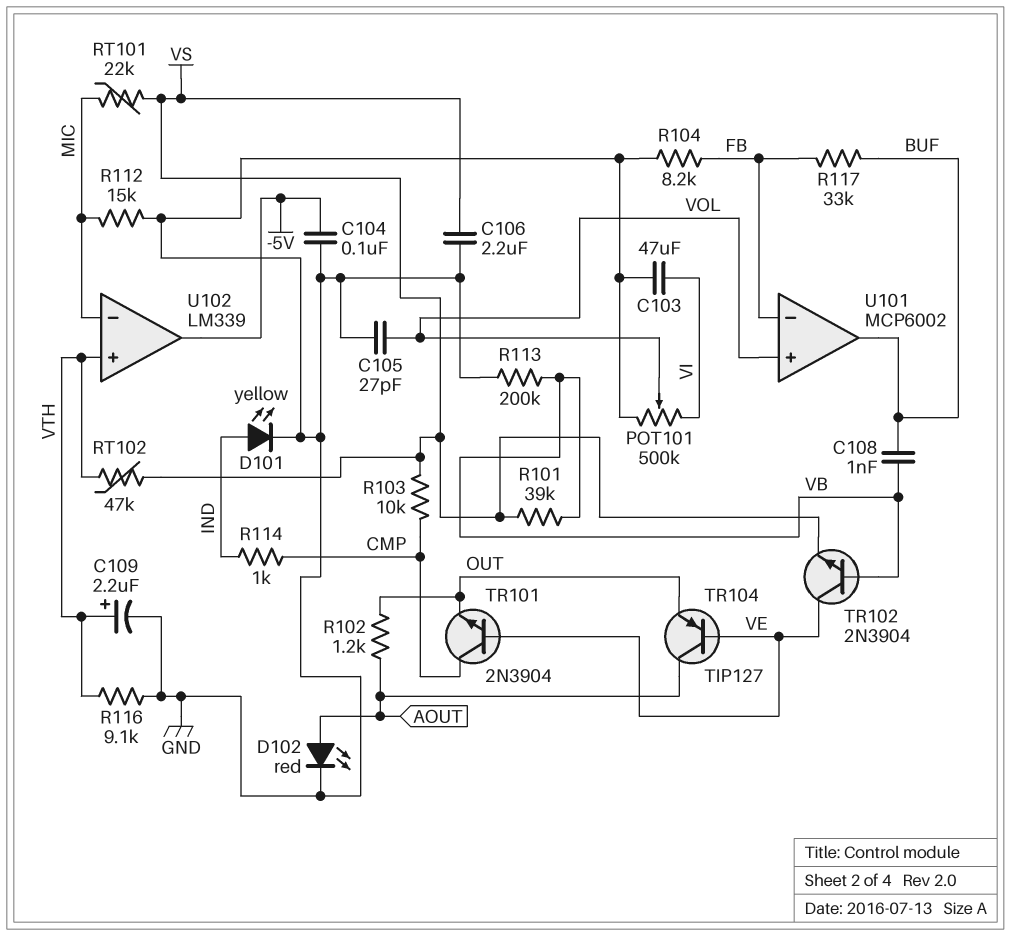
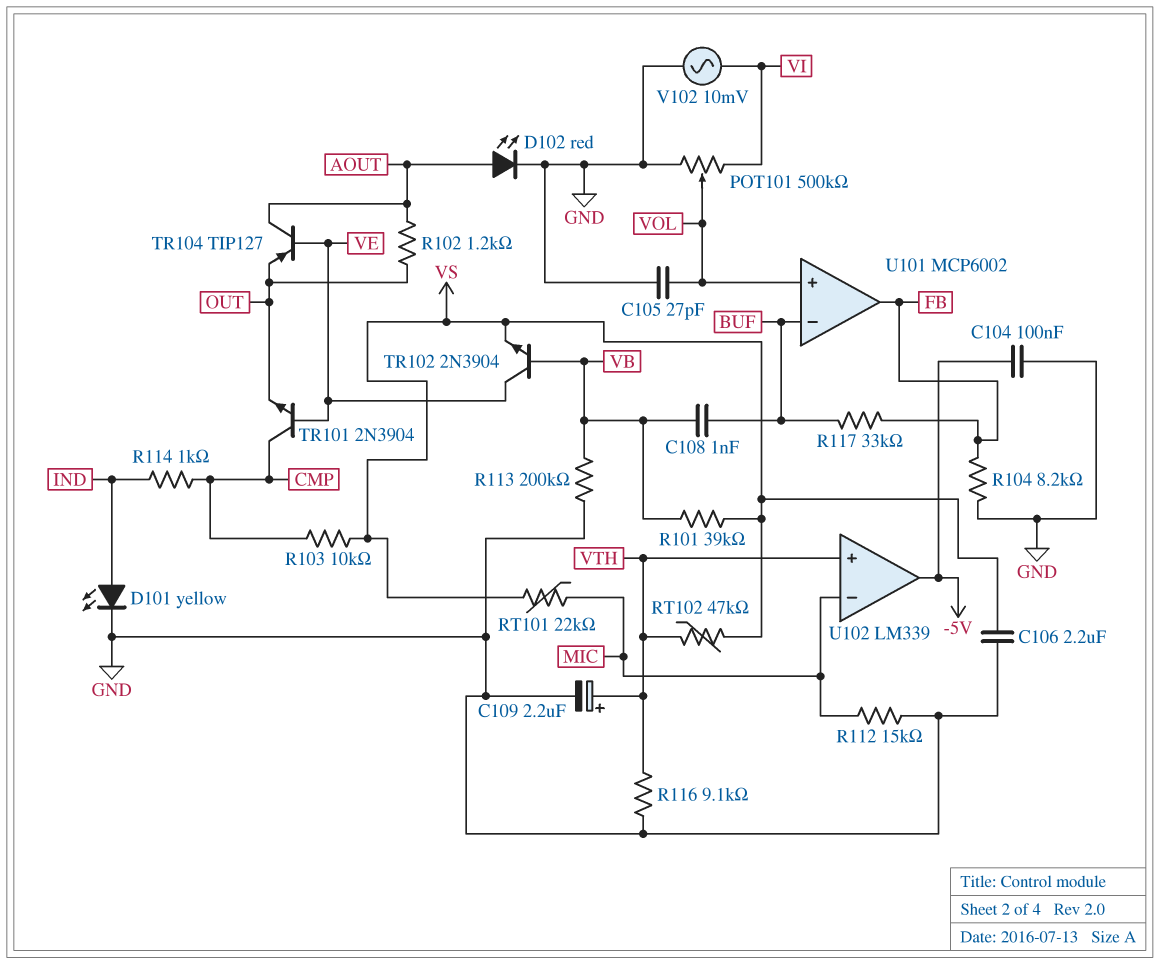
C103: 47uF (GND, VI) -> none
U101 pin in-: FB -> BUF
U101 pin out: BUF -> FB
V102: none -> AC 10mV (GND, VI)

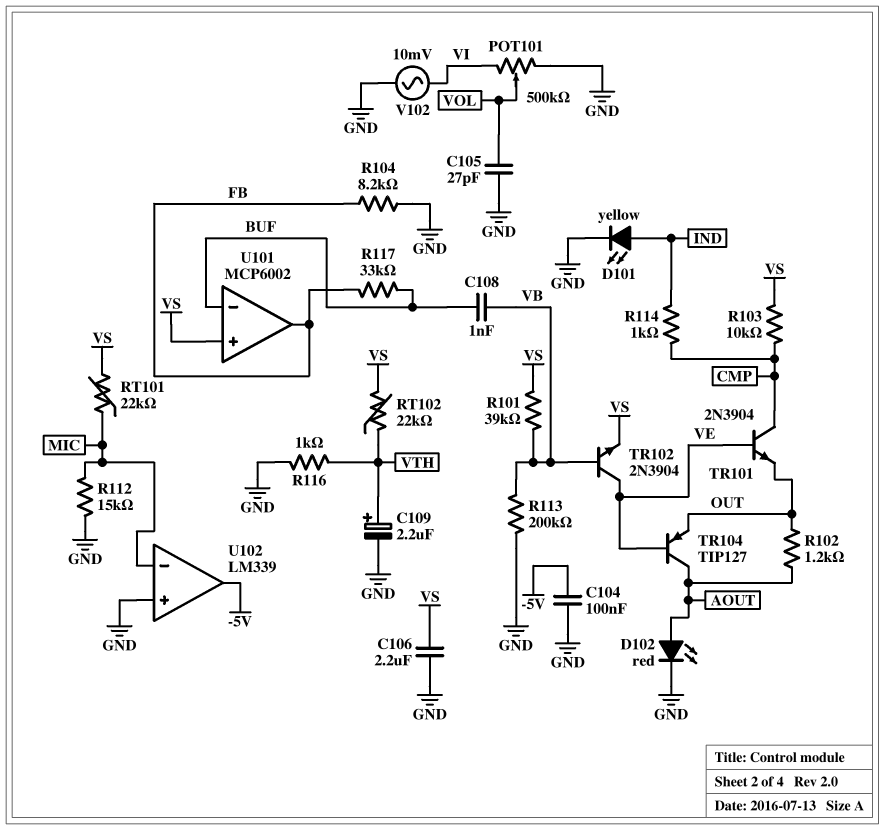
R116: 9.1k (GND, VTH) -> 1k (GND, VTH)
RT102: 47k (VS, VTH) -> 22k (VS, VTH)
U101 pin in+: VOL -> VS
U102 pin in+: VTH -> GND

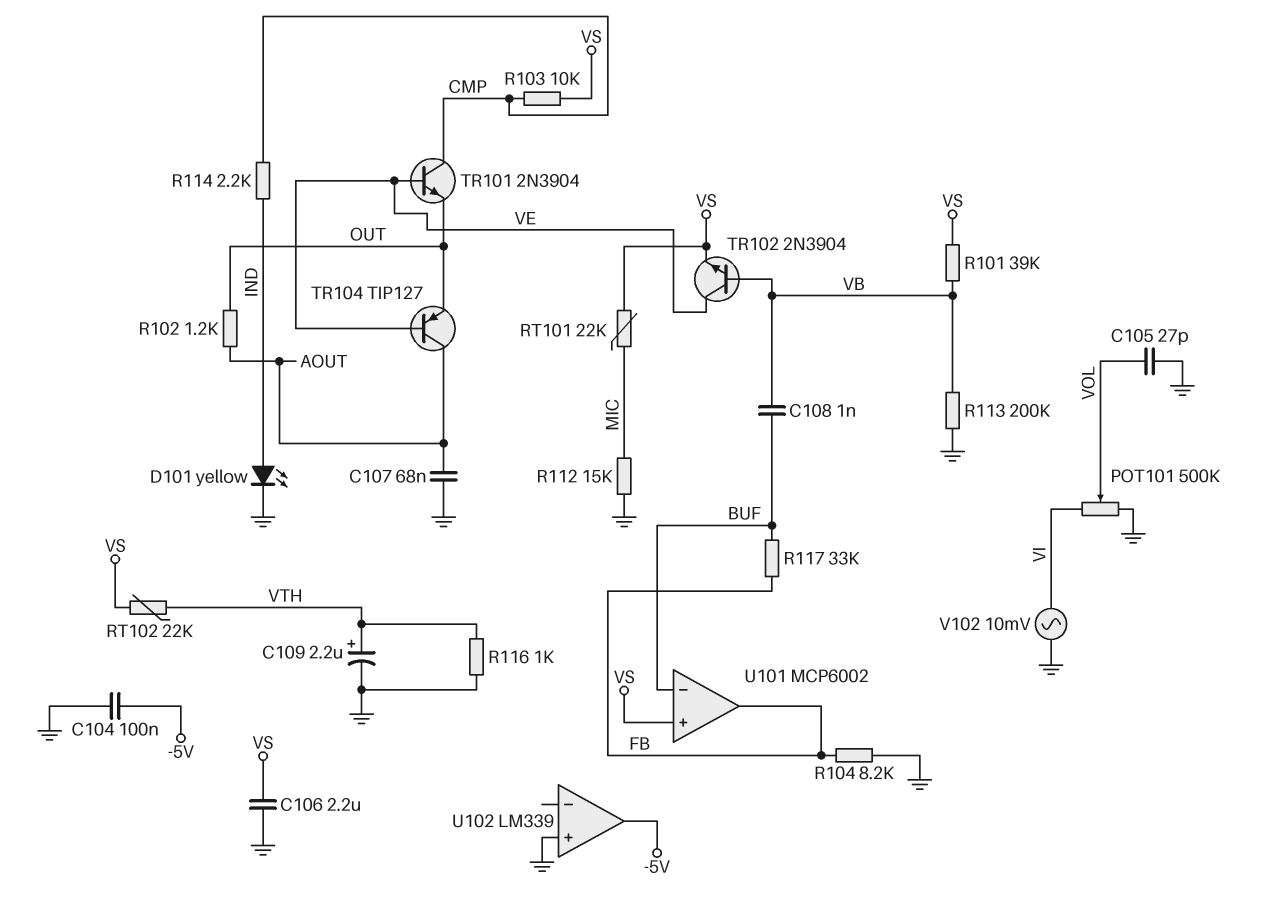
C107: none -> 68nF (AOUT, GND)
D102: LED red (A AOUT, K GND) -> none
R114: 1k (CMP, IND) -> 2.2k (CMP, IND)
U102 pin in-: MIC -> none

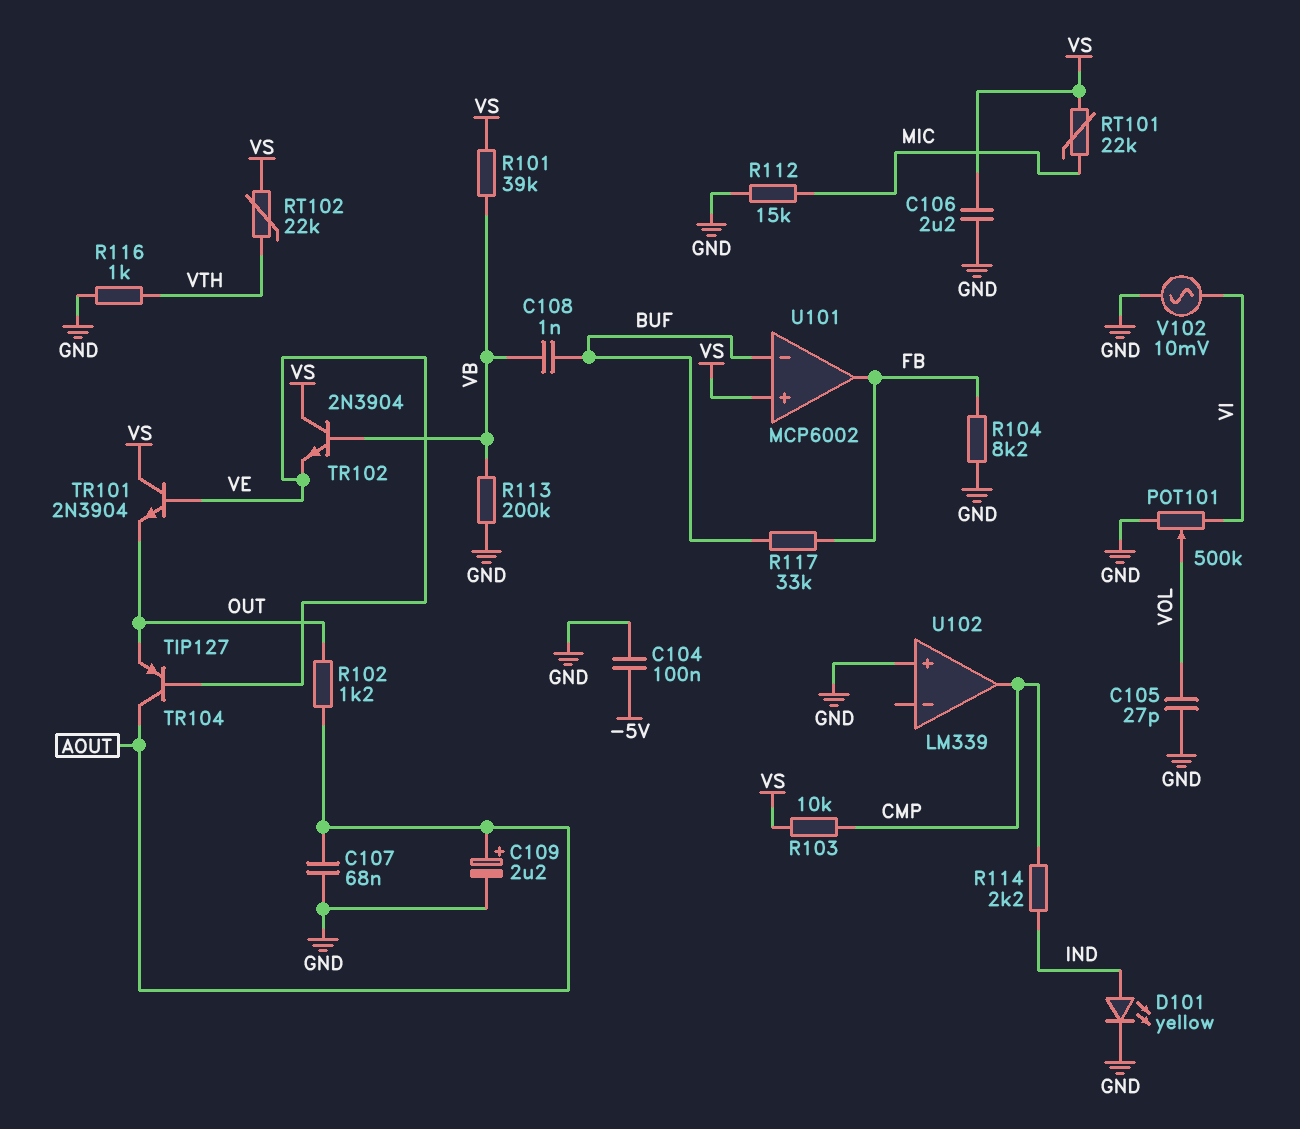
C109: 2.2uF (plus VTH, minus GND) -> 2.2uF (plus AOUT, minus GND)
TR101: NPN 2N3904 (B VE, C CMP, E OUT) -> NPN 2N3904 (B VE, C VS, E OUT)
TR102: NPN 2N3904 (B VB, C VE, E VS) -> NPN 2N3904 (B VB, C VS, E VE)
U102 pin out: -5V -> CMP

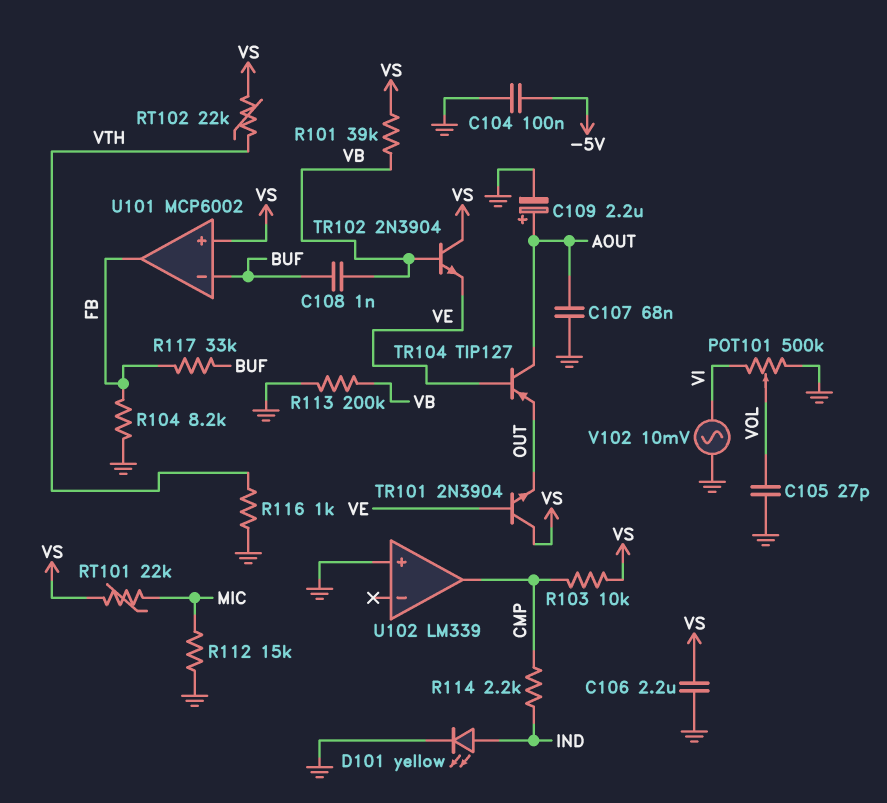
R102: 1.2k (AOUT, OUT) -> none

